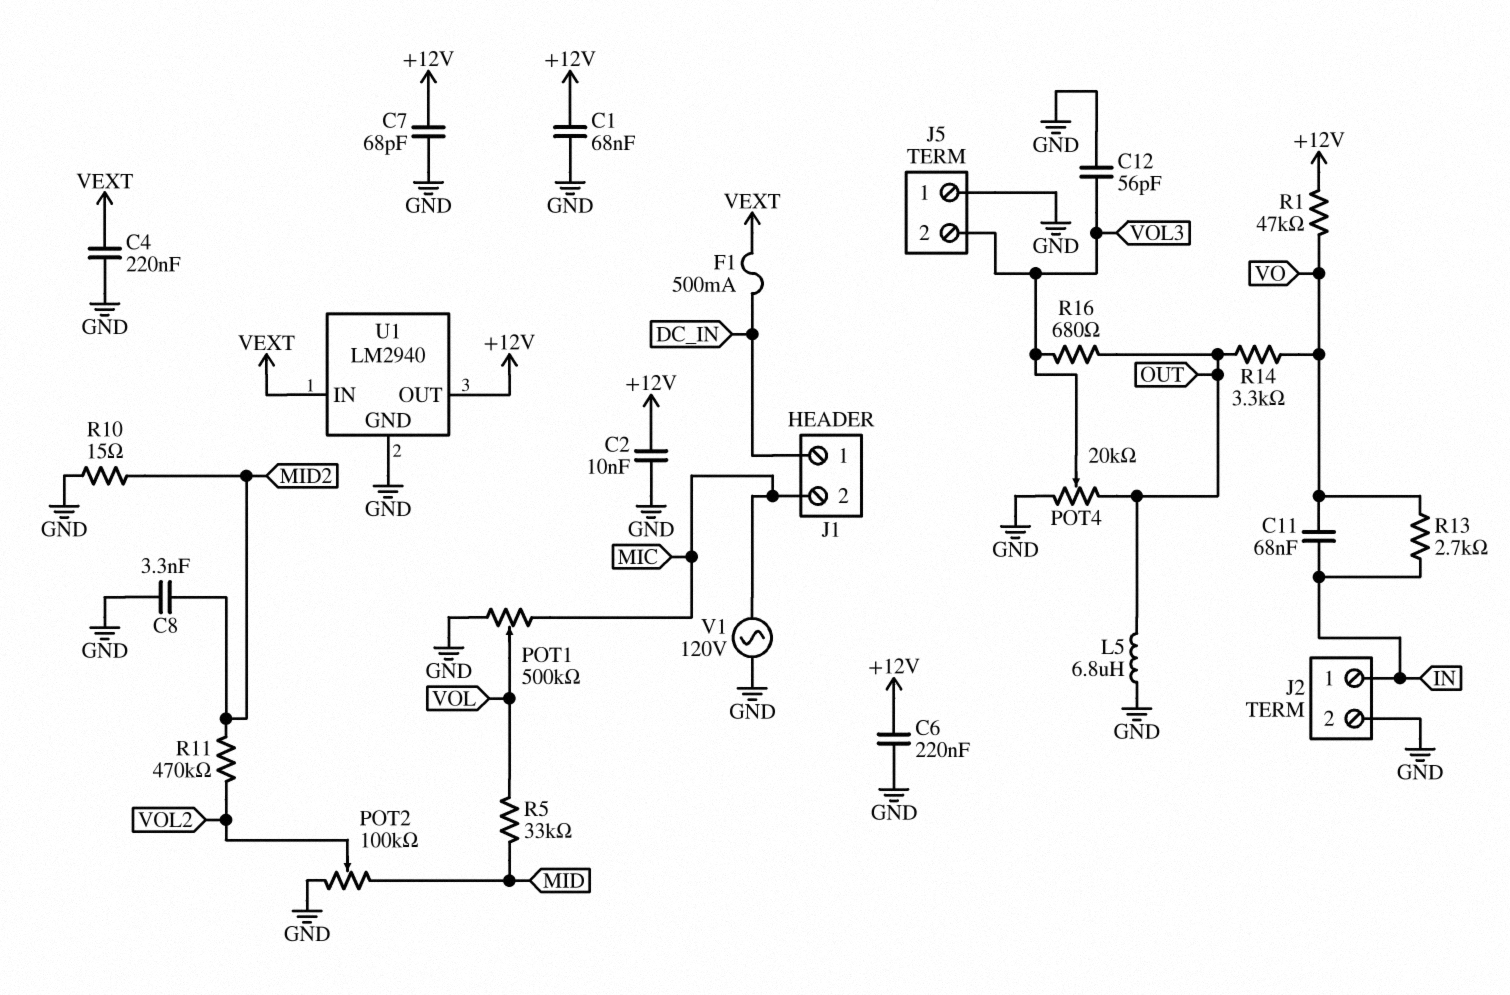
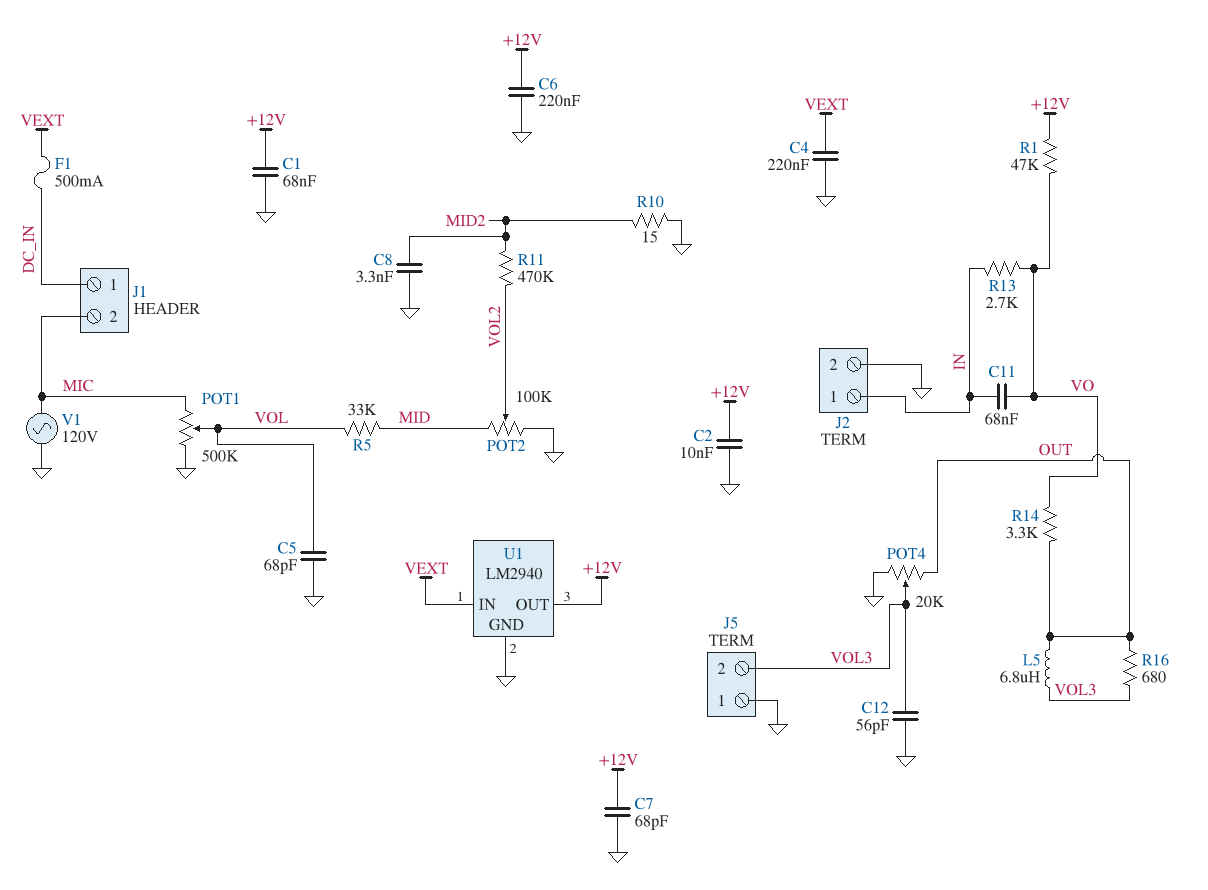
C5: none -> 68pF (GND, VOL)
L5: 6.8uH (GND, OUT) -> 6.8uH (OUT, VOL3)

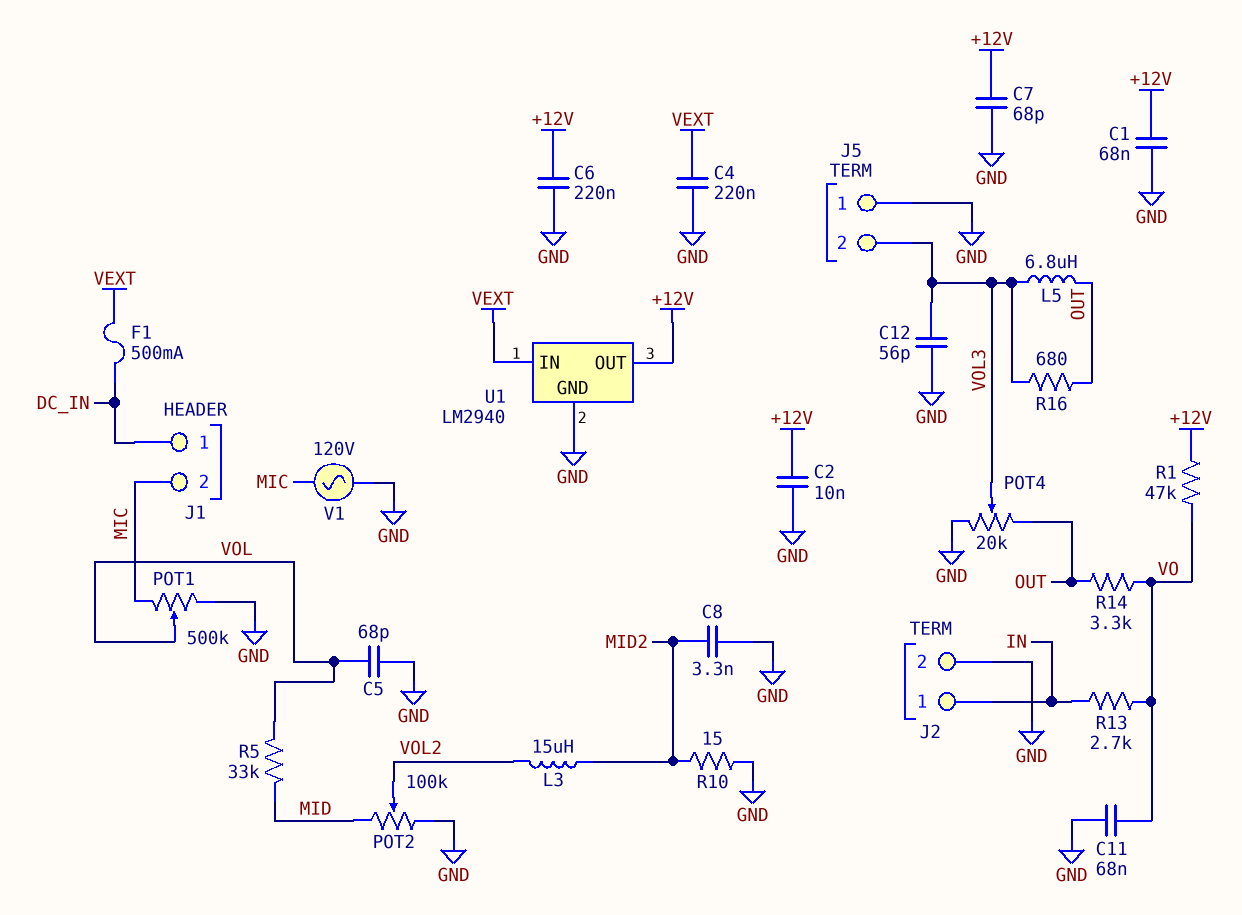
C11: 68nF (IN, VO) -> 68nF (GND, VO)
L3: none -> 15uH (MID2, VOL2)
R11: 470k (MID2, VOL2) -> none

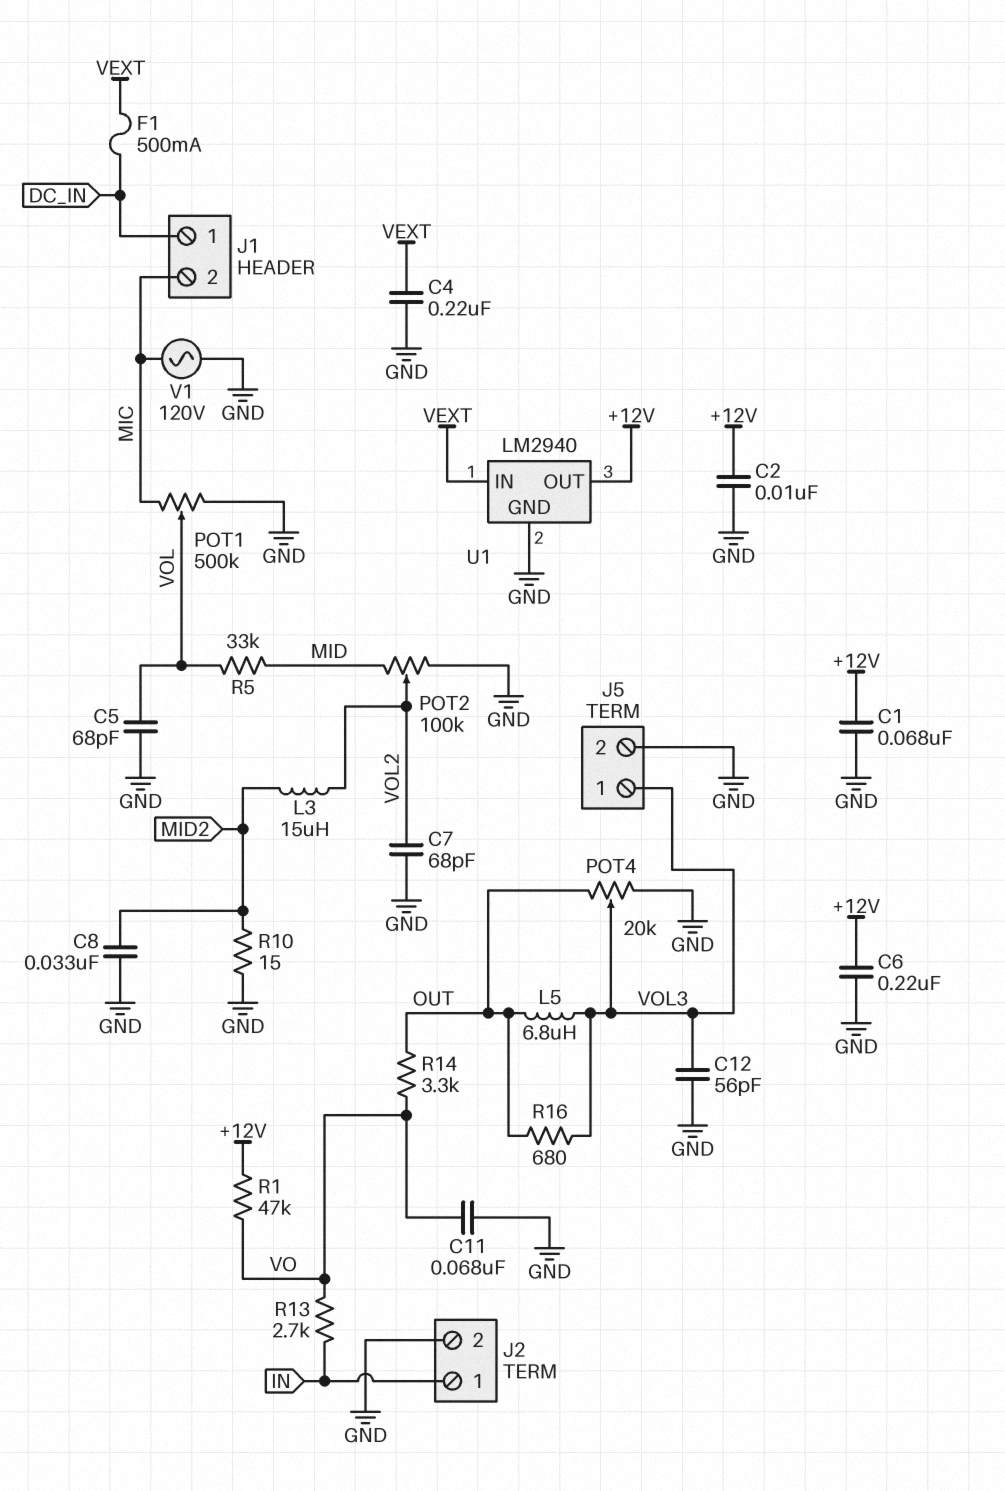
C7: 68pF (+12V, GND) -> 68pF (GND, VOL2)
C8: 3.3nF (GND, MID2) -> 33nF (GND, MID2)
J5 pin 1: GND -> VOL3
J5 pin 2: VOL3 -> GND

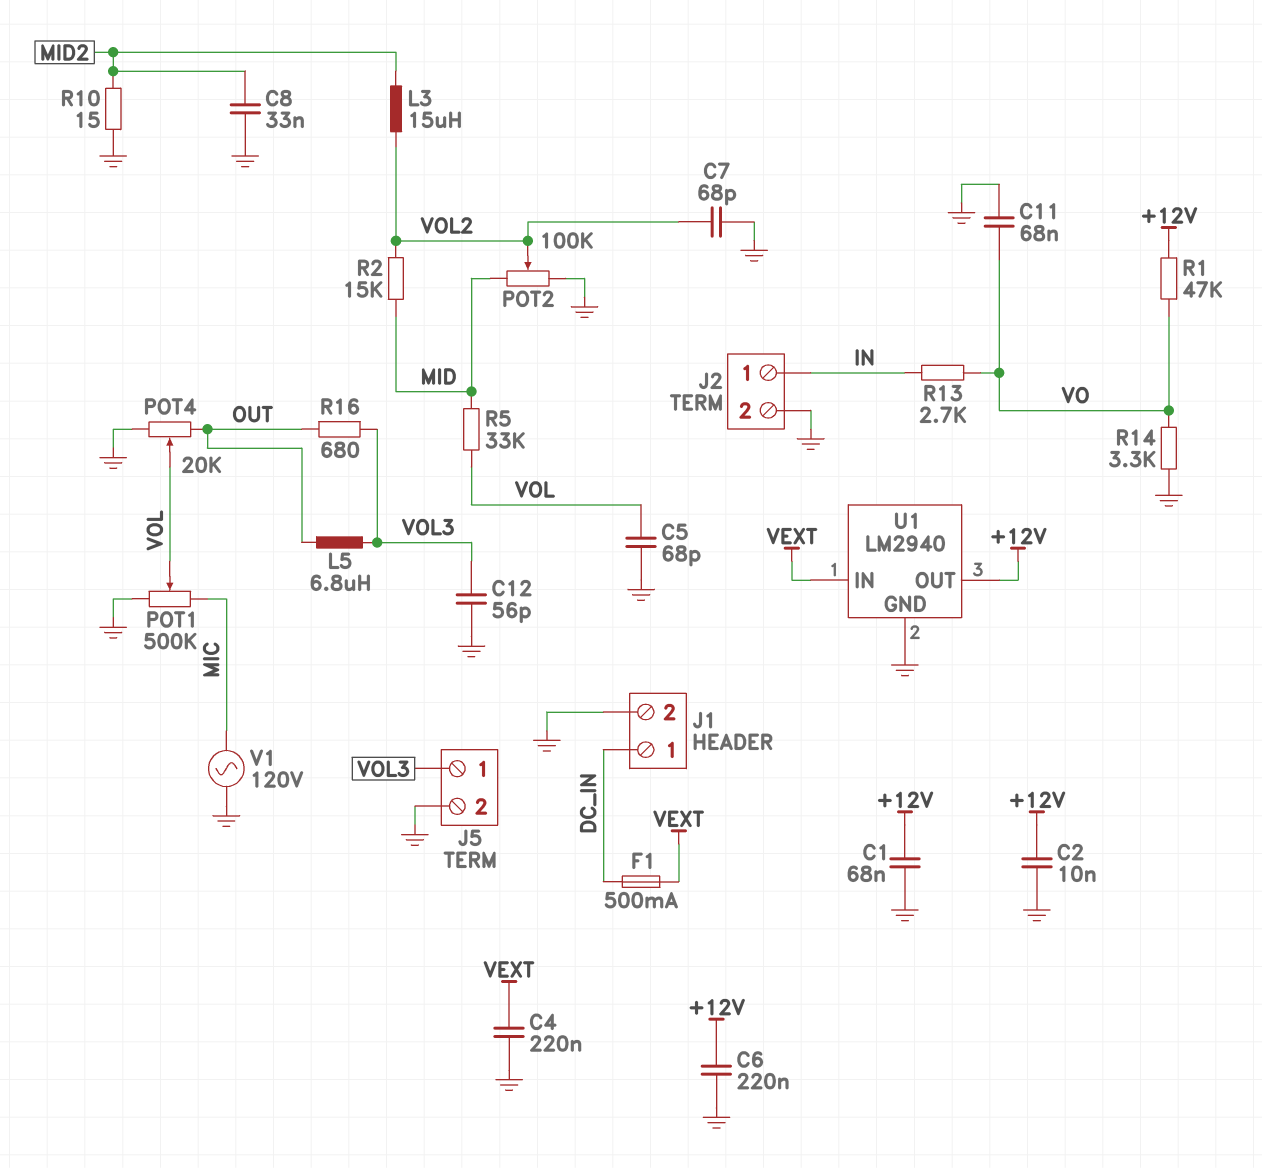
J1 pin 2: MIC -> GND
POT4: 20k (GND, OUT, wiper VOL3) -> 20k (GND, OUT, wiper VOL)
R2: none -> 15k (MID, VOL2)
R14: 3.3k (OUT, VO) -> 3.3k (GND, VO)

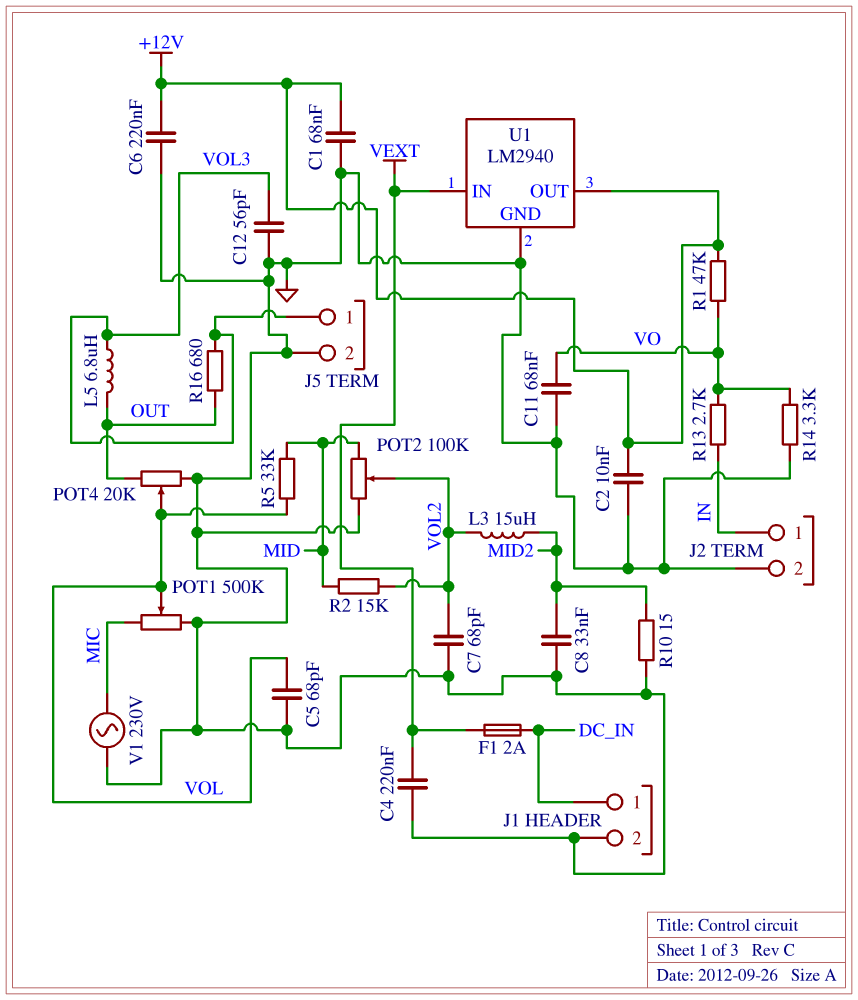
F1: 500mA (DC_IN, VEXT) -> 2A (DC_IN, VEXT)
V1: AC 120V (GND, MIC) -> AC 230V (GND, MIC)

